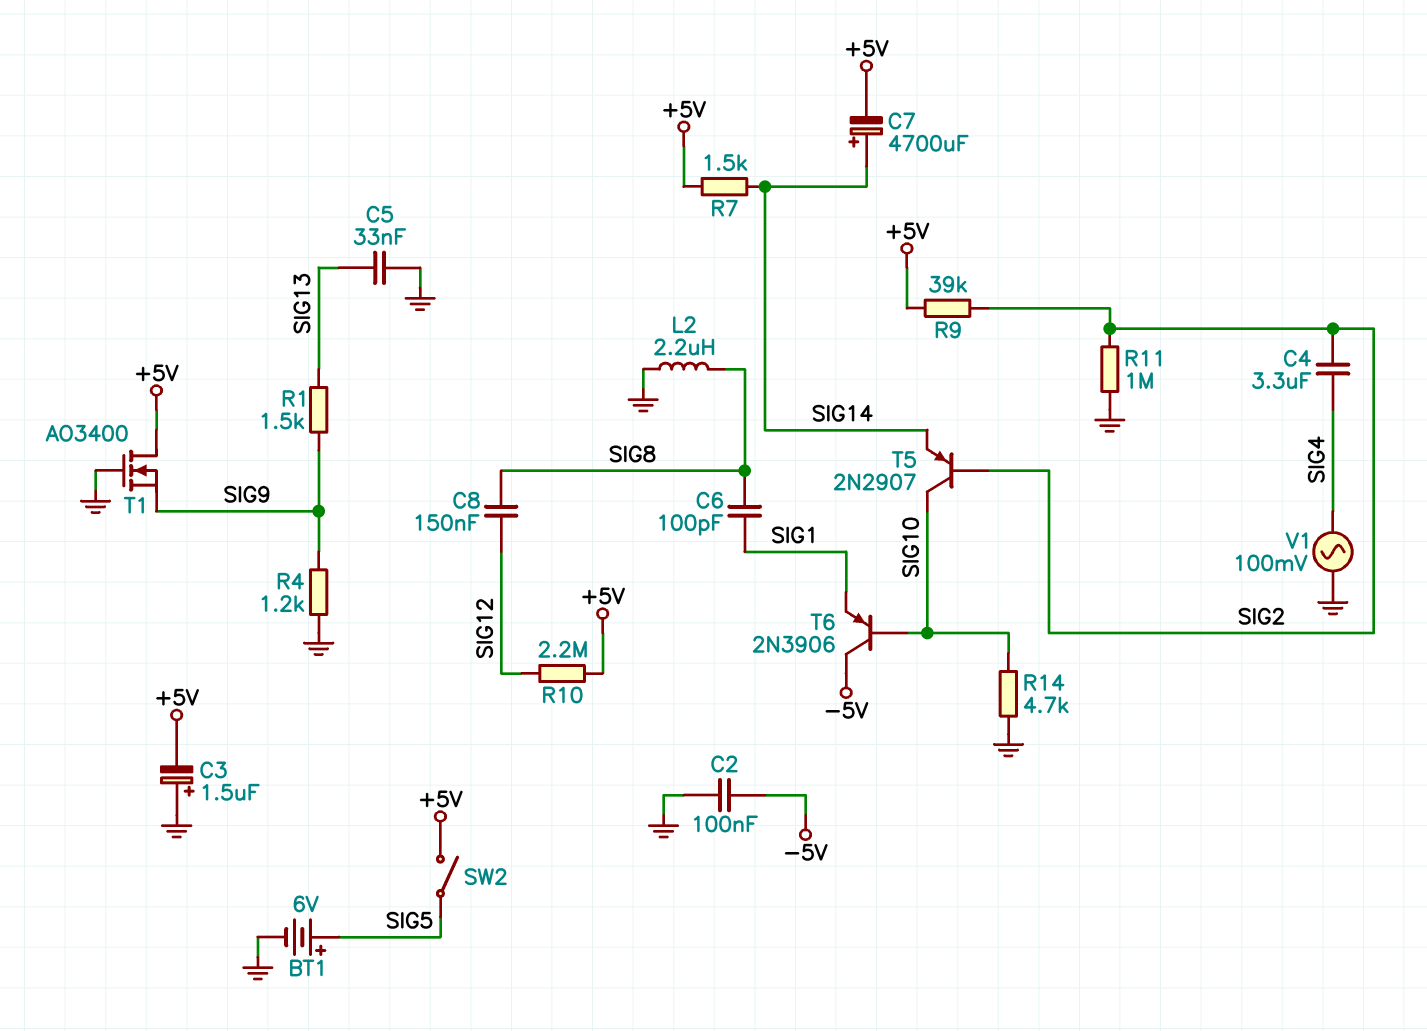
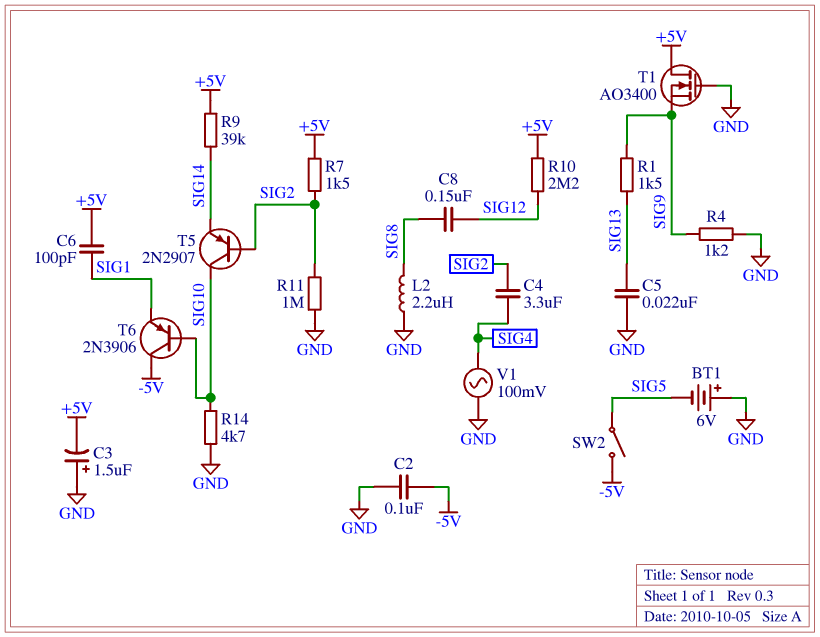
BT1: 6V (plus SIG5, minus GND) -> 6V (plus GND, minus SIG5)
C5: 33nF (GND, SIG13) -> 22nF (GND, SIG13)
C6: 100pF (SIG1, SIG8) -> 100pF (+5V, SIG1)
C7: 4700uF (plus SIG14, minus +5V) -> none
R7: 1.5k (+5V, SIG14) -> 1.5k (+5V, SIG2)
R9: 39k (+5V, SIG2) -> 39k (+5V, SIG14)
SW2: switch (+5V, SIG5) -> switch (-5V, SIG5)

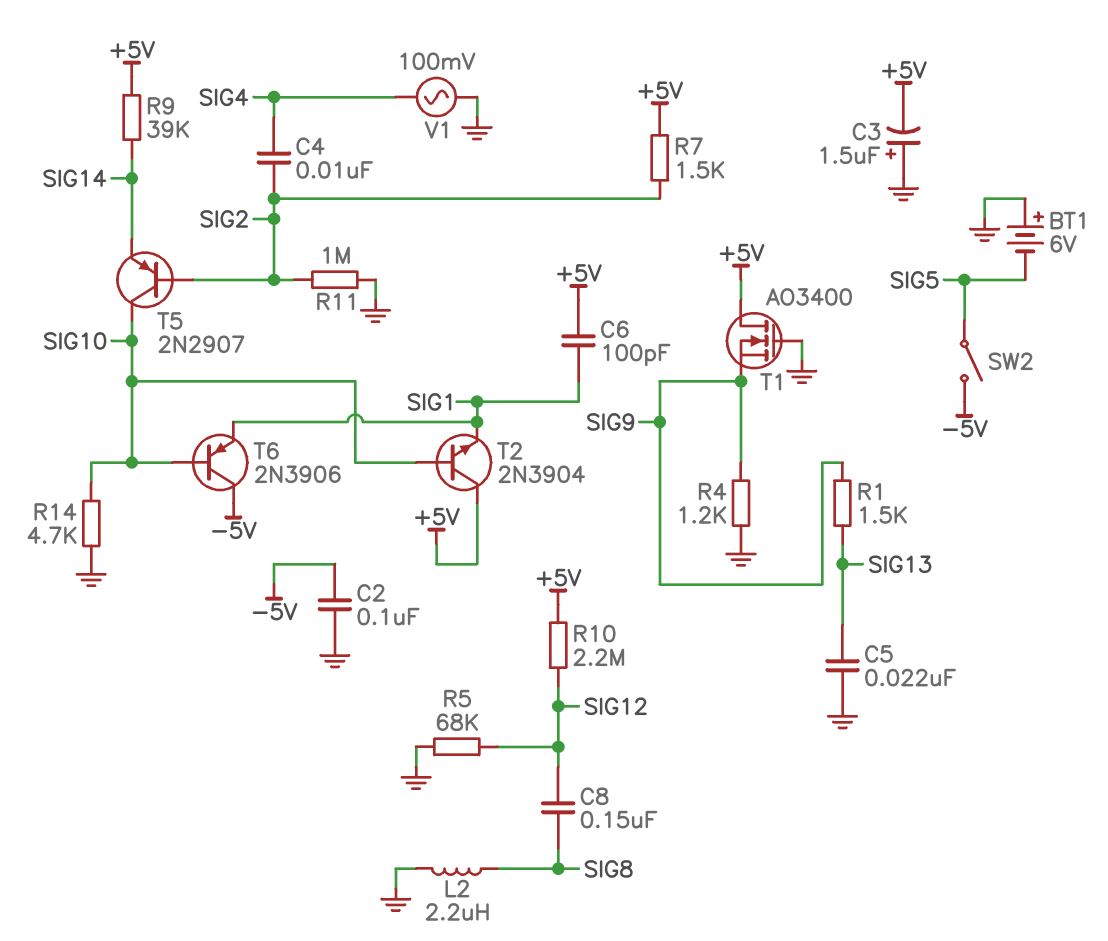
C4: 3.3uF (SIG2, SIG4) -> 10nF (SIG2, SIG4)
R5: none -> 68k (GND, SIG12)
T2: none -> NPN 2N3904 (B SIG10, C +5V, E SIG1)

